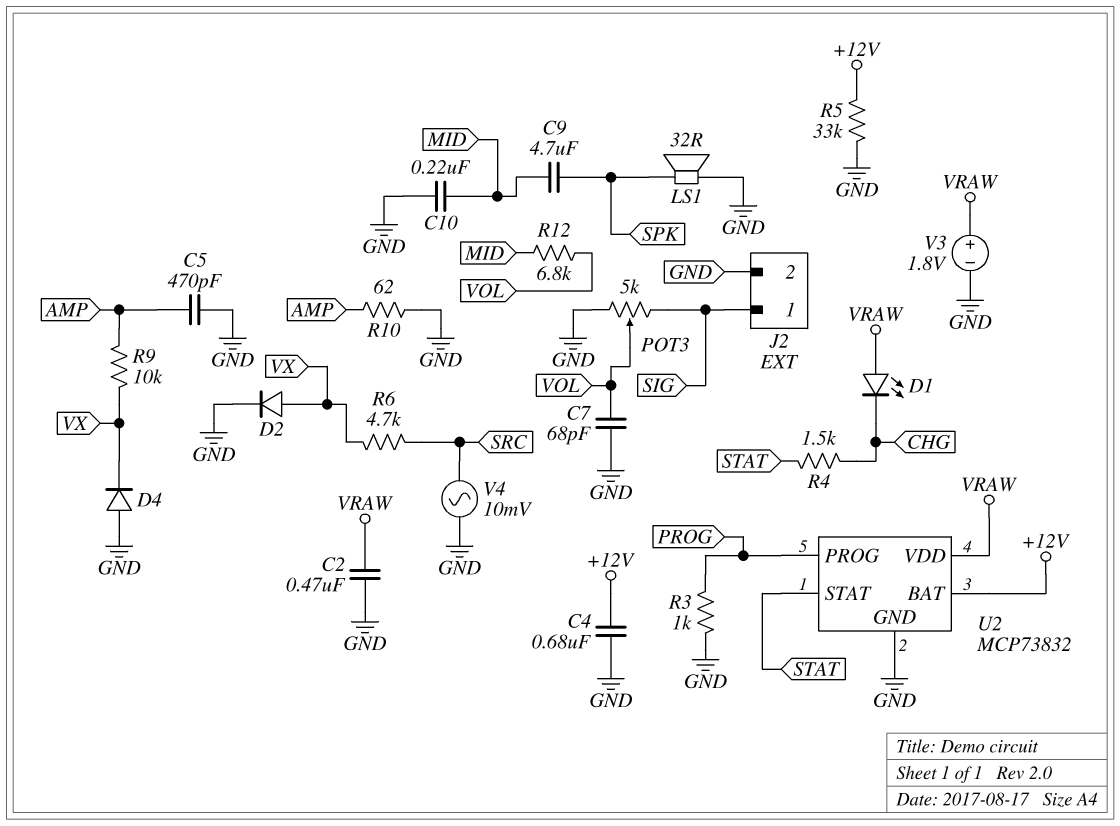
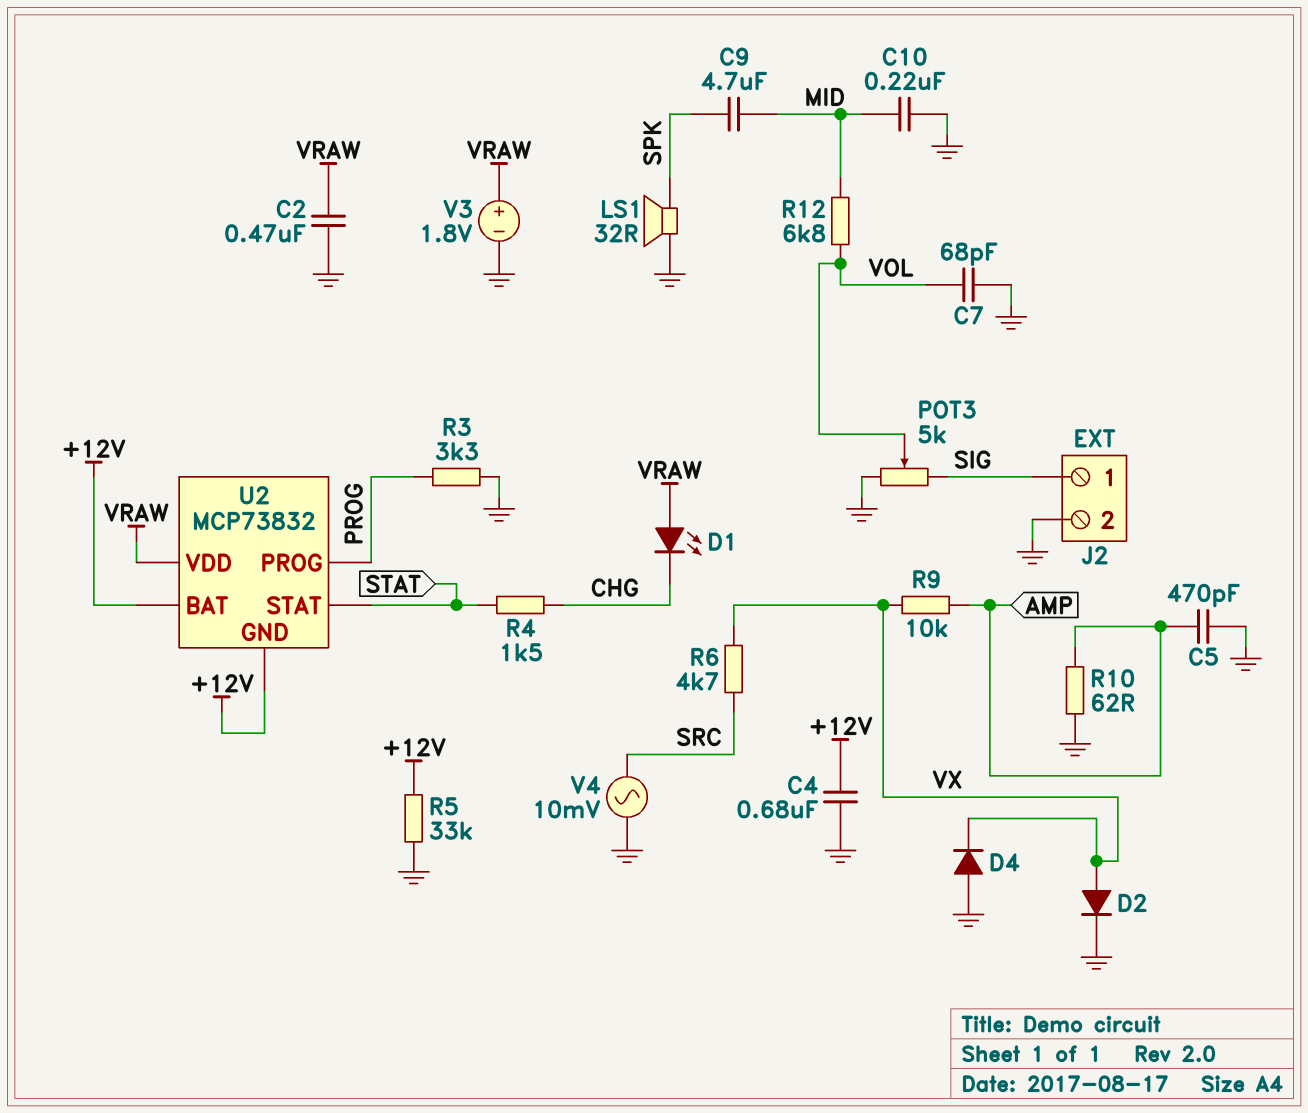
R3: 1k (GND, PROG) -> 3.3k (GND, PROG)
U2 pin GND: GND -> +12V

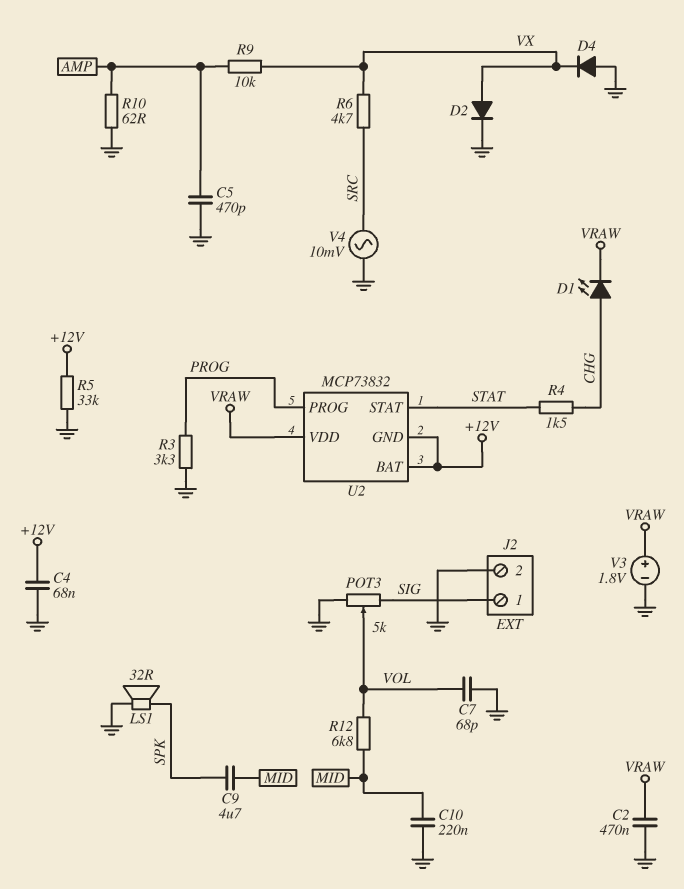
C4: 680nF (+12V, GND) -> 68nF (+12V, GND)
D1: LED (A VRAW, K CHG) -> LED (A CHG, K VRAW)

